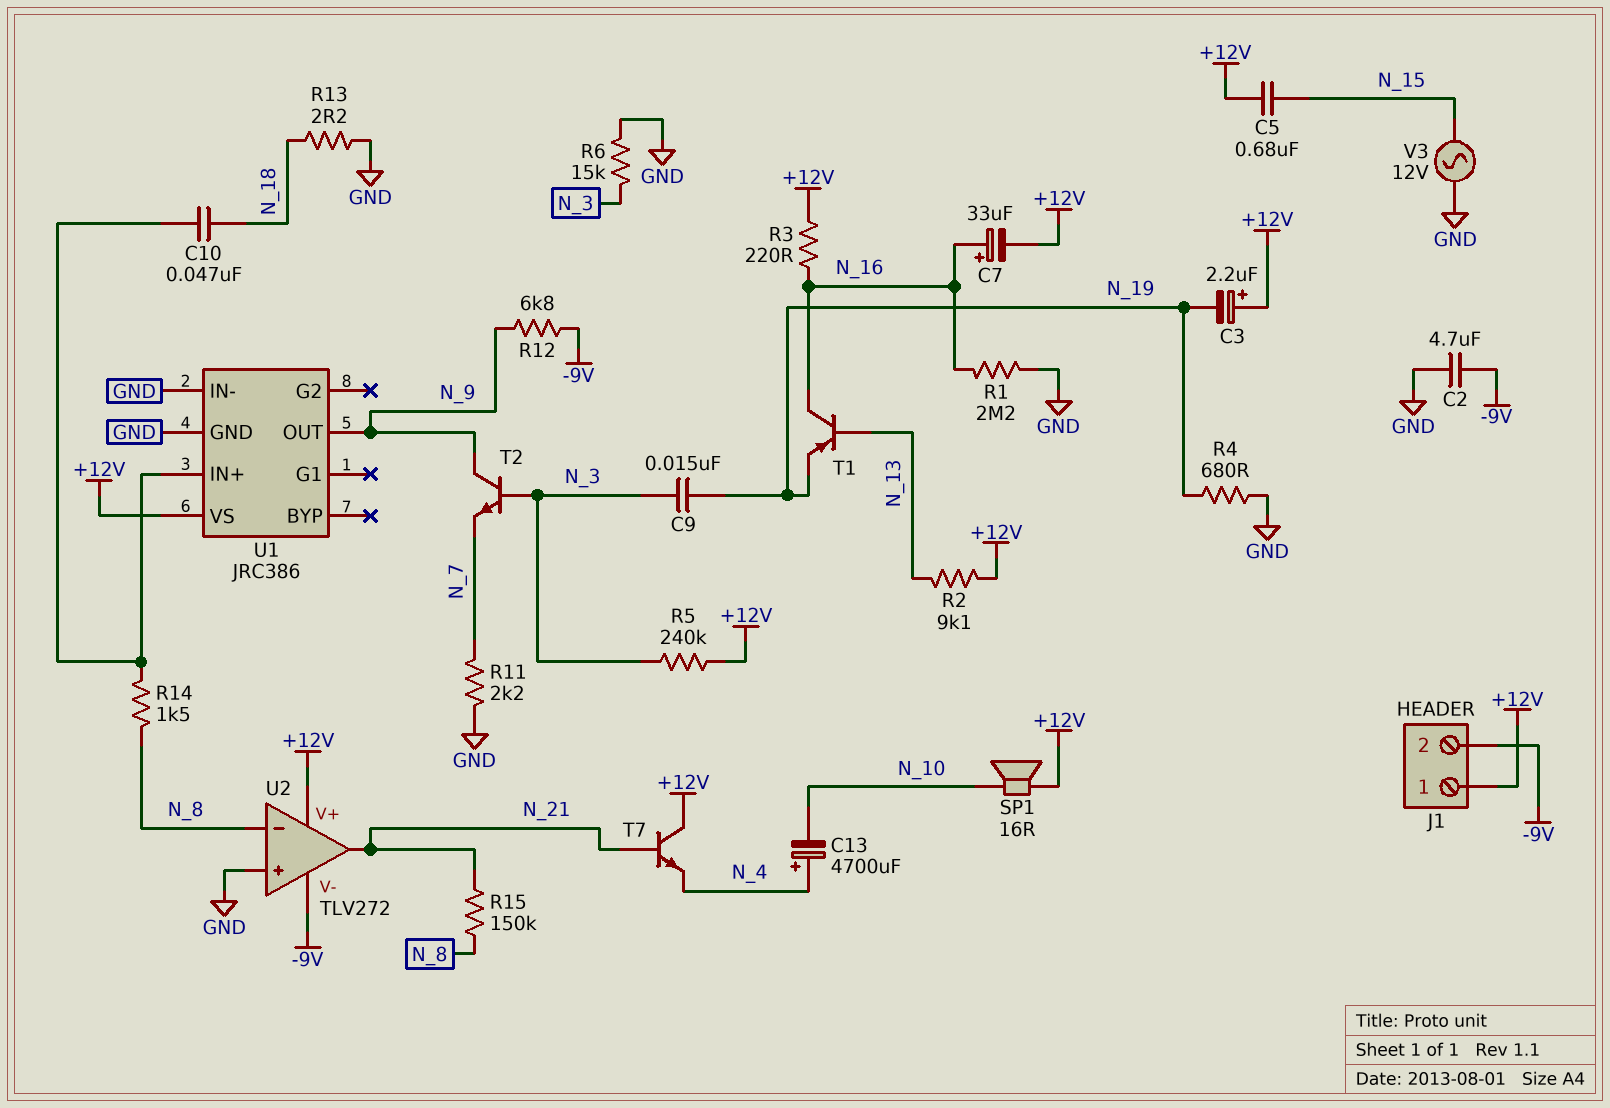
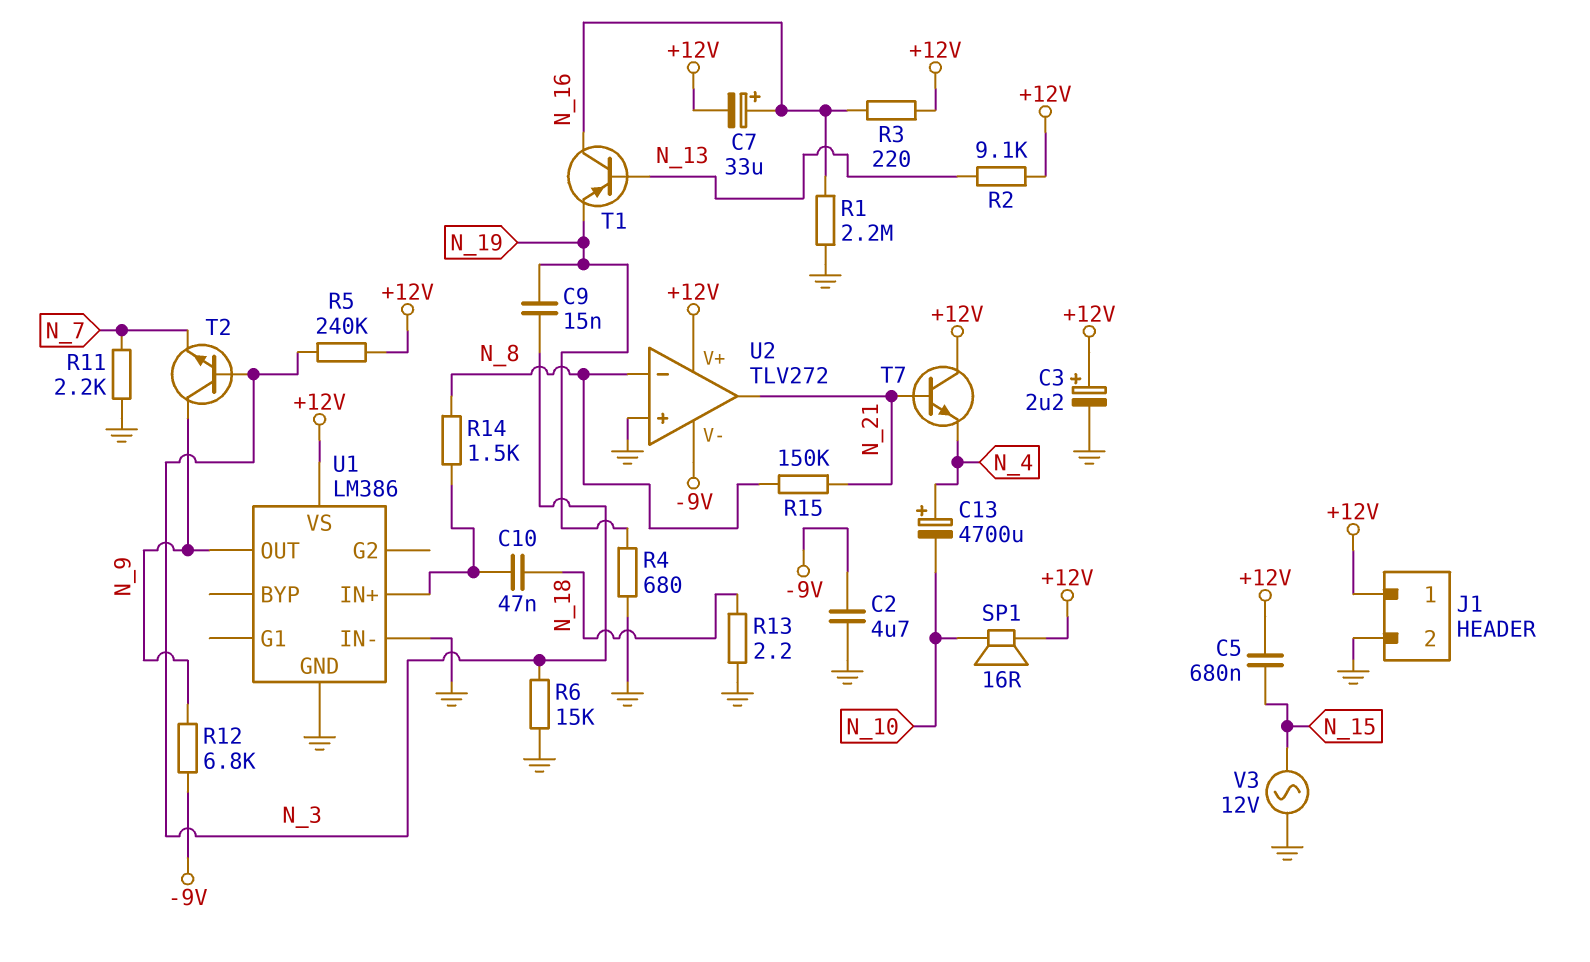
C3: 2.2uF (plus +12V, minus N_19) -> 2.2uF (plus +12V, minus GND)
J1 pin 2: -9V -> GND
U1: JRC386 -> LM386

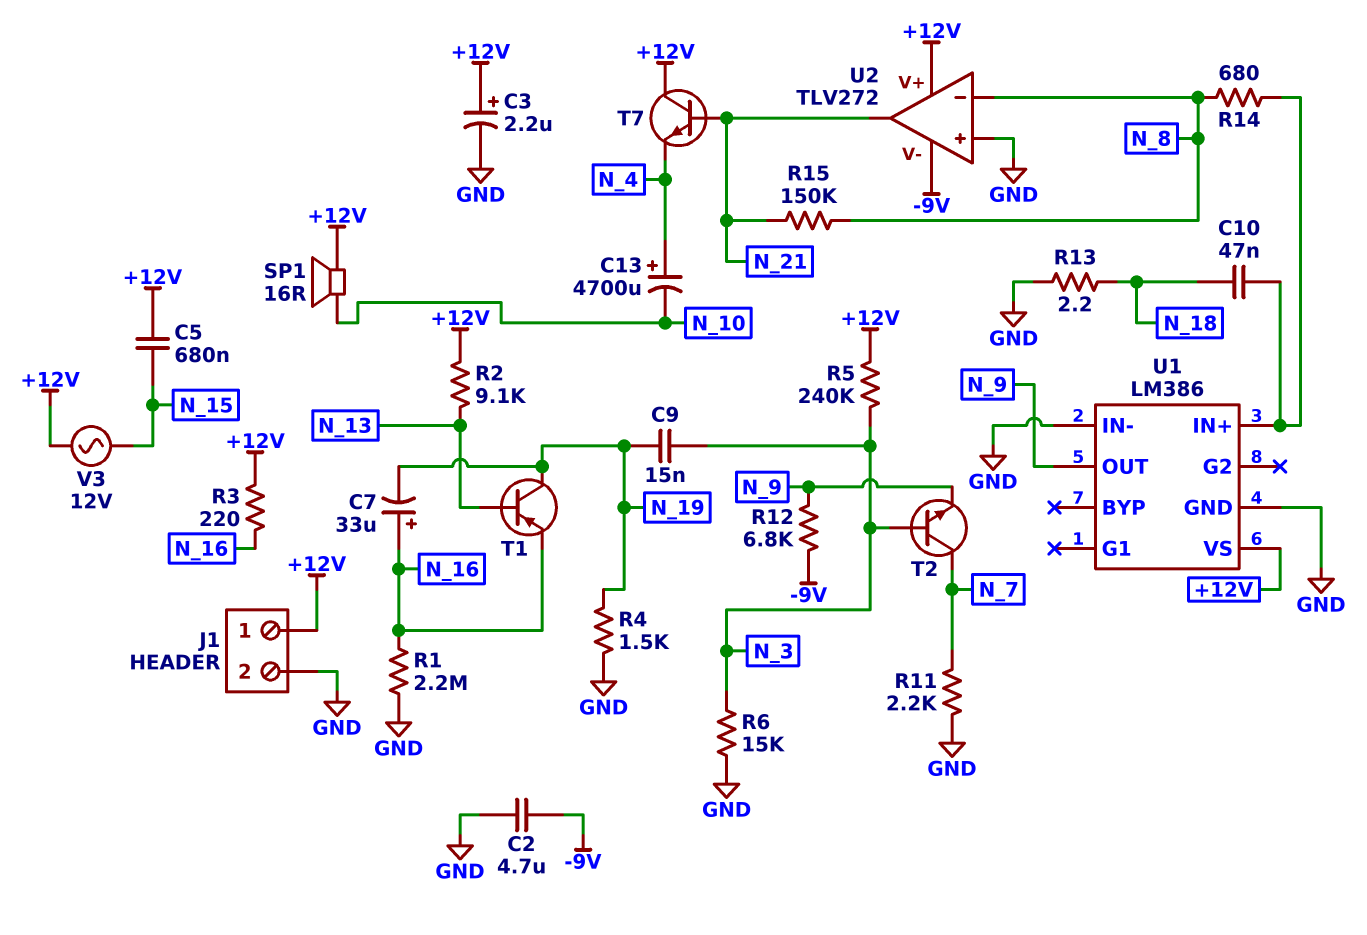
C7: 33uF (plus N_16, minus +12V) -> 33uF (plus N_16, minus N_19)
R4: 680 (GND, N_19) -> 1.5k (GND, N_19)
R14: 1.5k (N_8, U1/IN+) -> 680 (N_8, U1/IN+)
T1: PNP (B N_13, C N_16, E N_19) -> PNP (B N_13, C N_19, E N_16)
T2: NPN (B N_3, C N_9, E N_7) -> NPN (B N_3, C N_7, E N_9)
V3: AC 12V (GND, N_15) -> AC 12V (+12V, N_15)

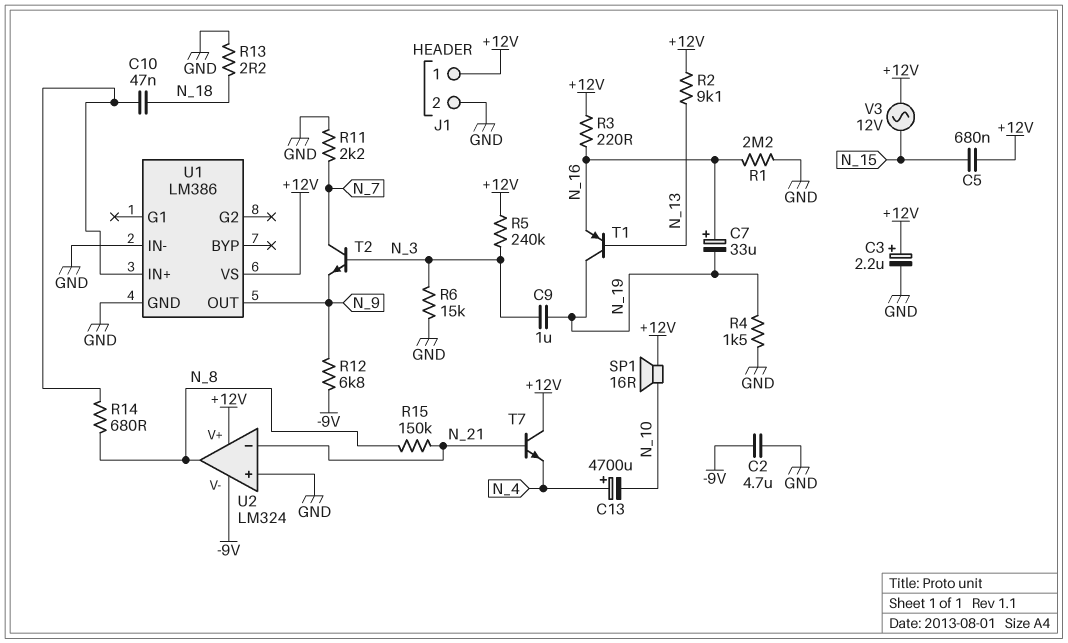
C9: 15nF (N_3, N_19) -> 1uF (N_3, N_19)
U2: TLV272 -> LM324
U2 pin in-: N_8 -> N_21
U2 pin out: N_21 -> N_8

